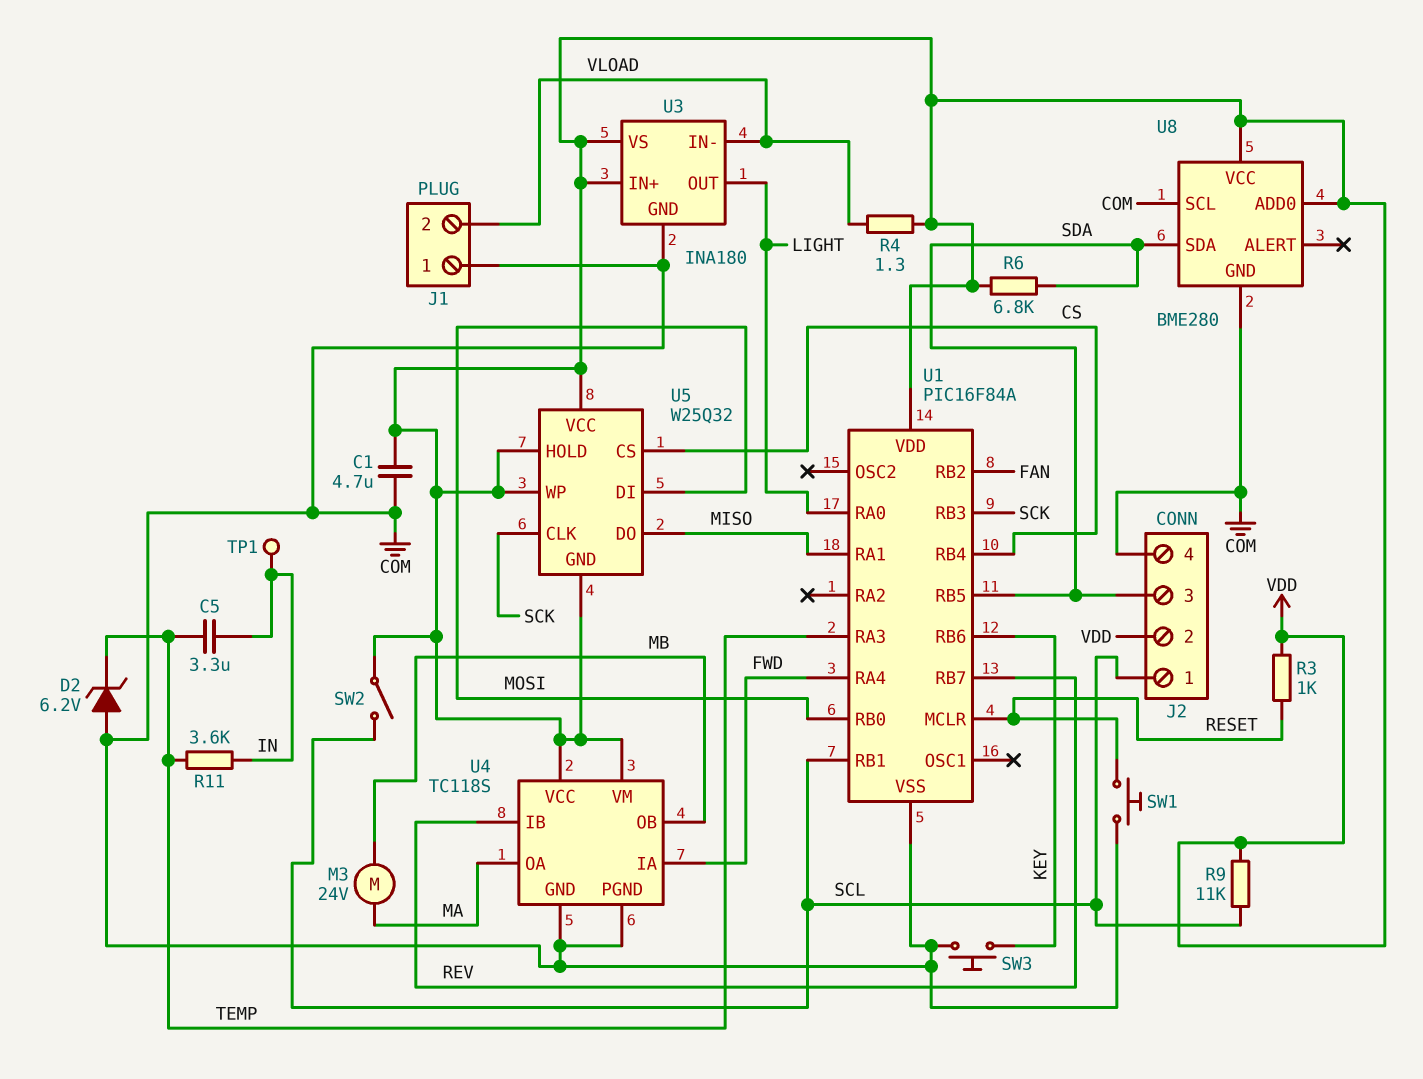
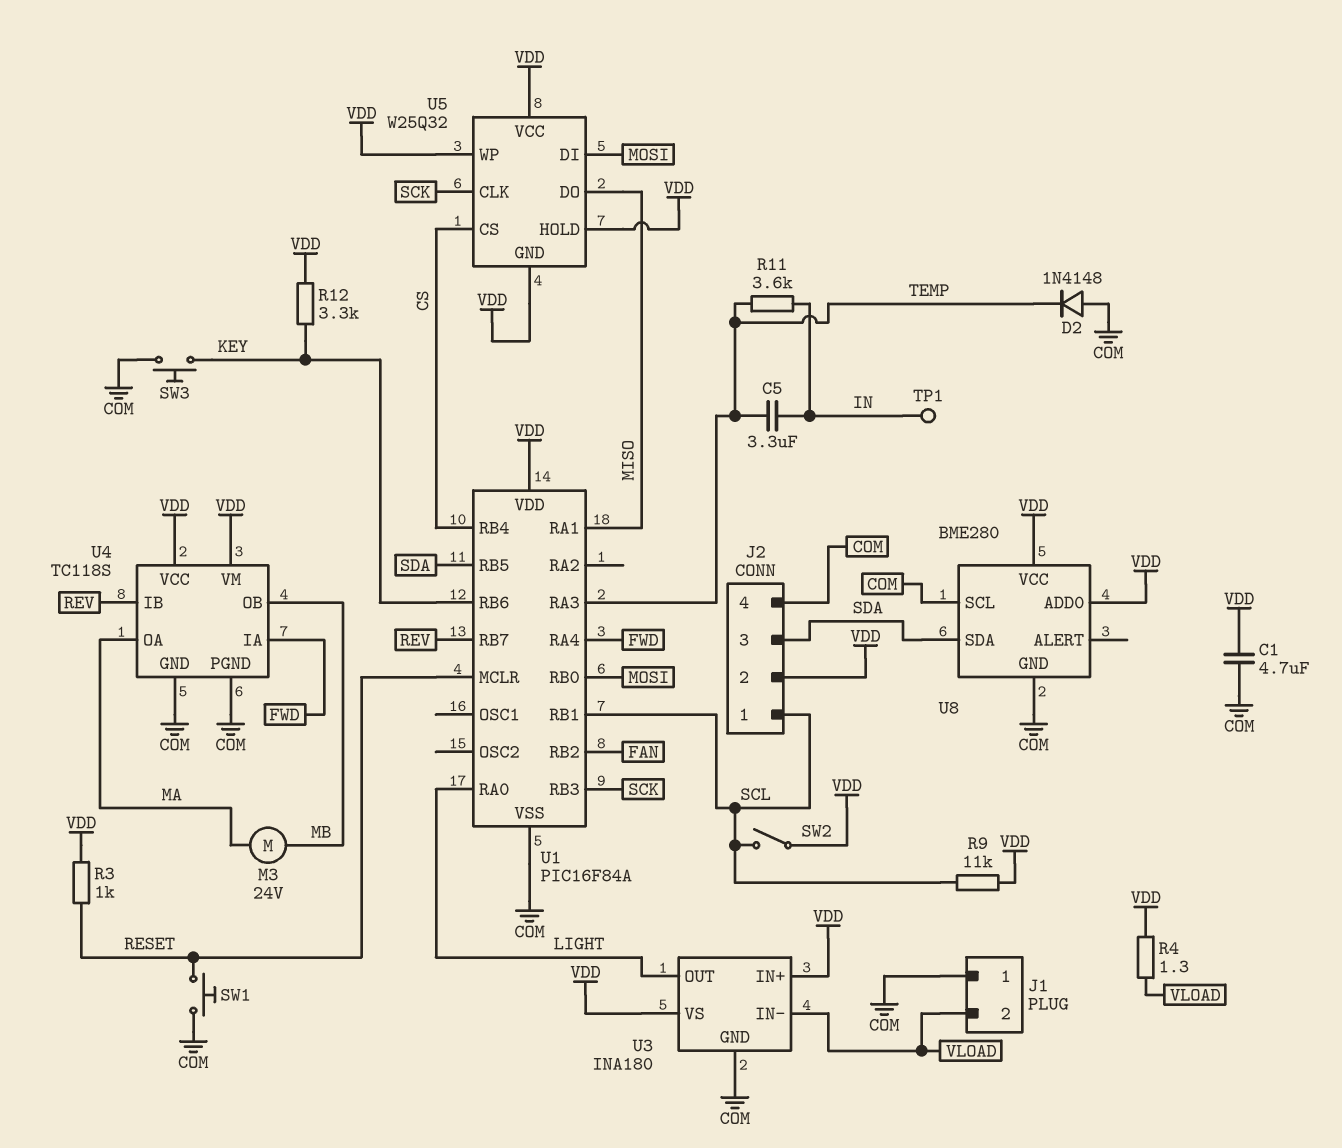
D2: zener 6.2V (A COM, K TEMP) -> diode 1N4148 (A COM, K TEMP)
R6: 6.8k (SDA, VDD) -> none
R12: none -> 3.3k (KEY, VDD)

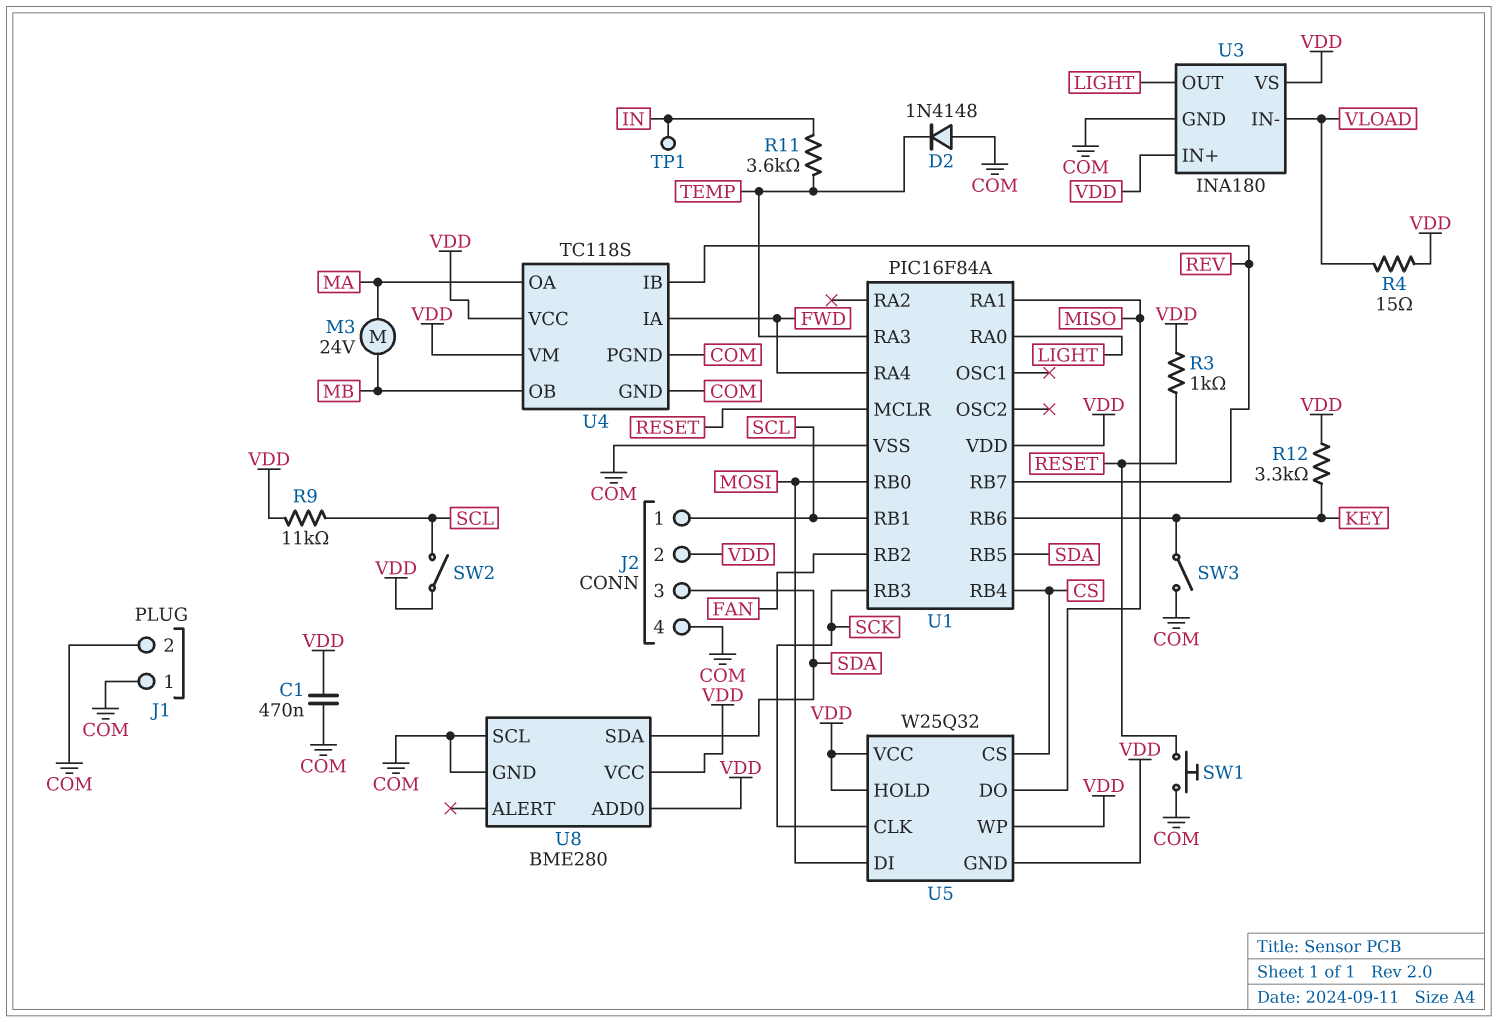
C1: 4.7uF (COM, VDD) -> 470nF (COM, VDD)
C5: 3.3uF (IN, TEMP) -> none
J1 pin 2: VLOAD -> COM
R4: 1.3 (VDD, VLOAD) -> 15 (VDD, VLOAD)
SW3: button (COM, KEY) -> switch (COM, KEY)

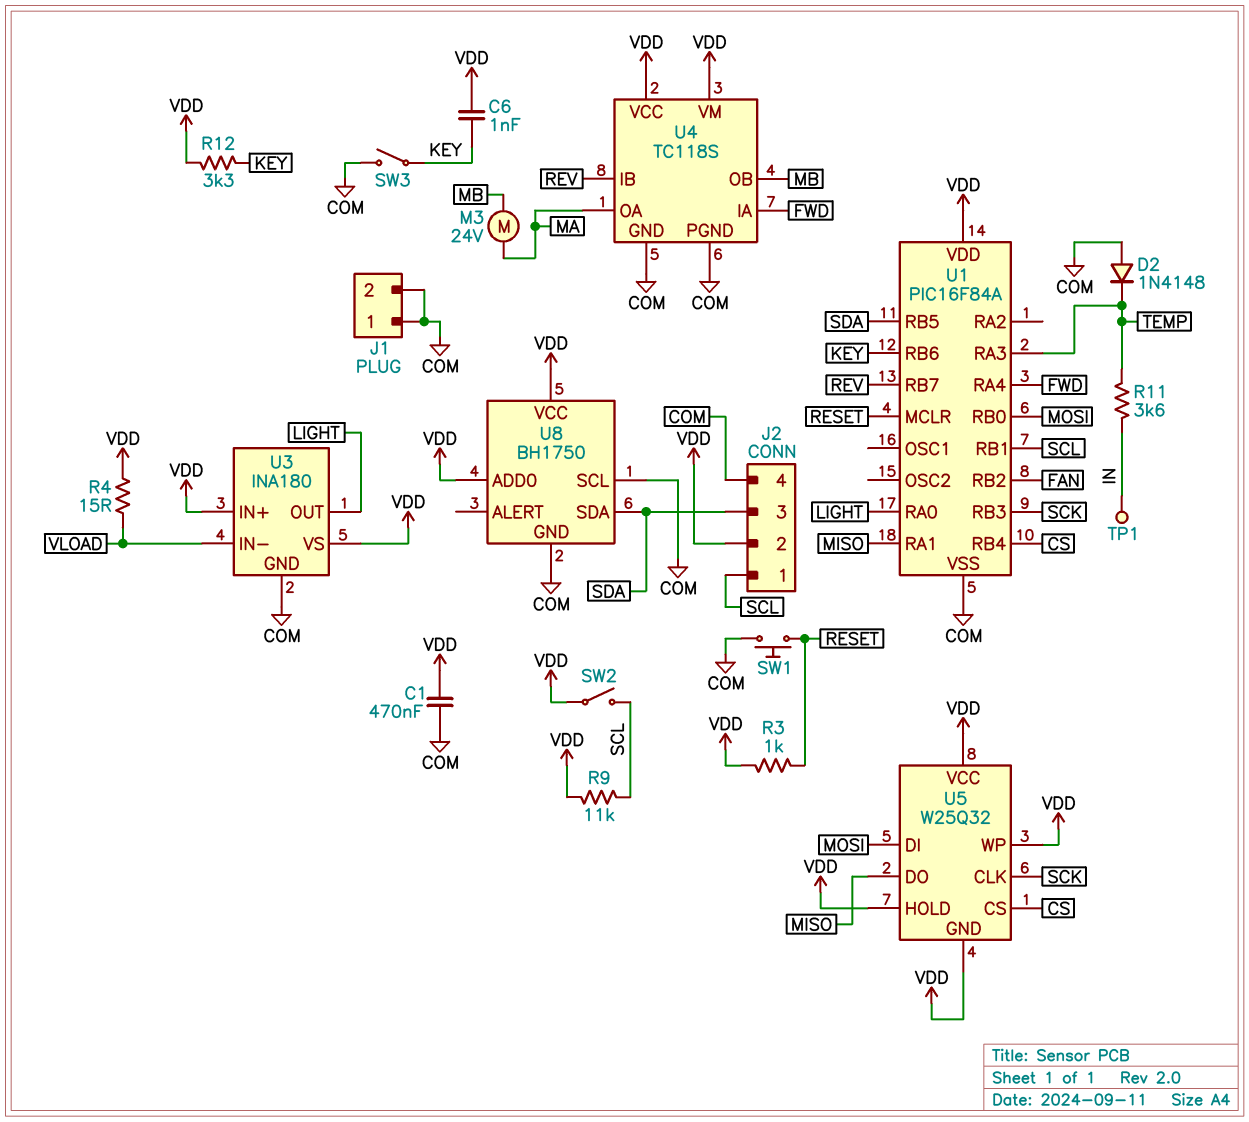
C6: none -> 1nF (KEY, VDD)
U8: BME280 -> BH1750

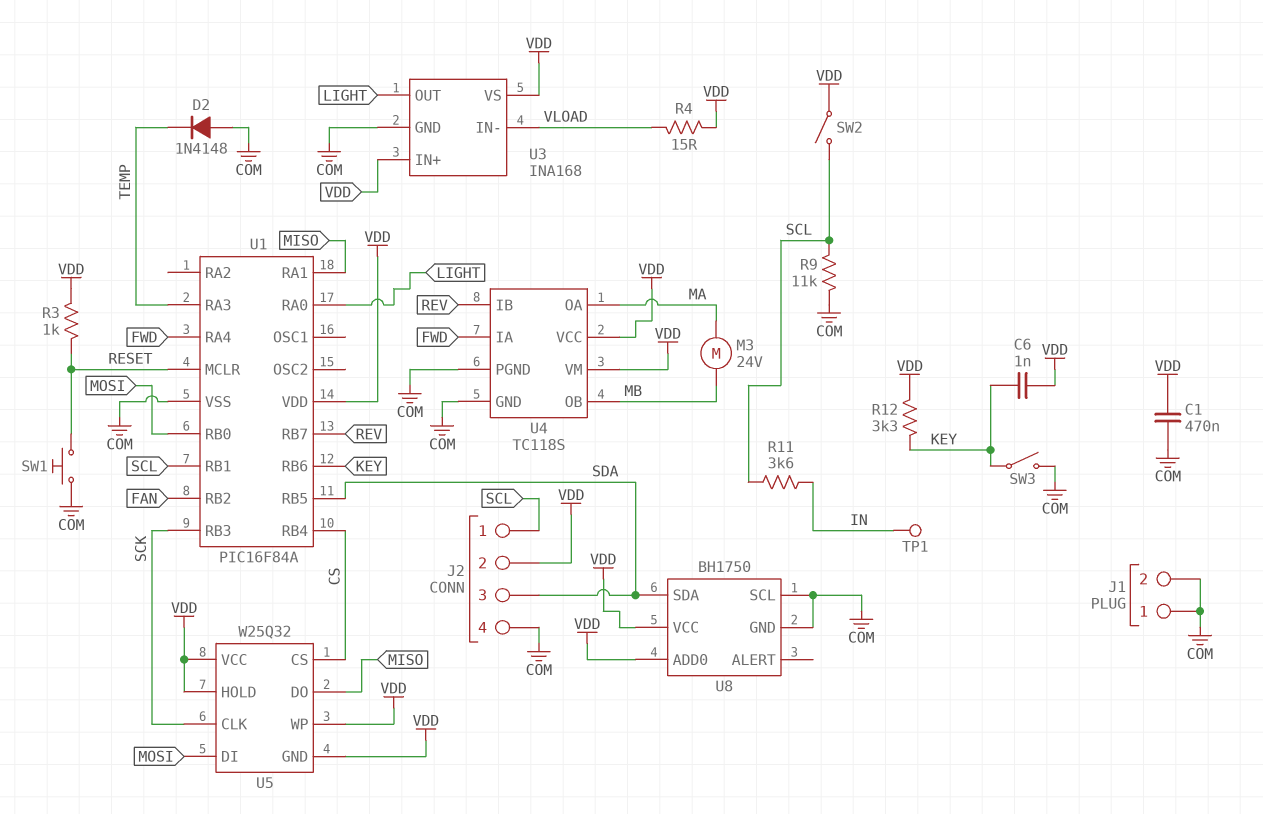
R9: 11k (SCL, VDD) -> 11k (COM, SCL)
R11: 3.6k (IN, TEMP) -> 3.6k (IN, SCL)
U3: INA180 -> INA168

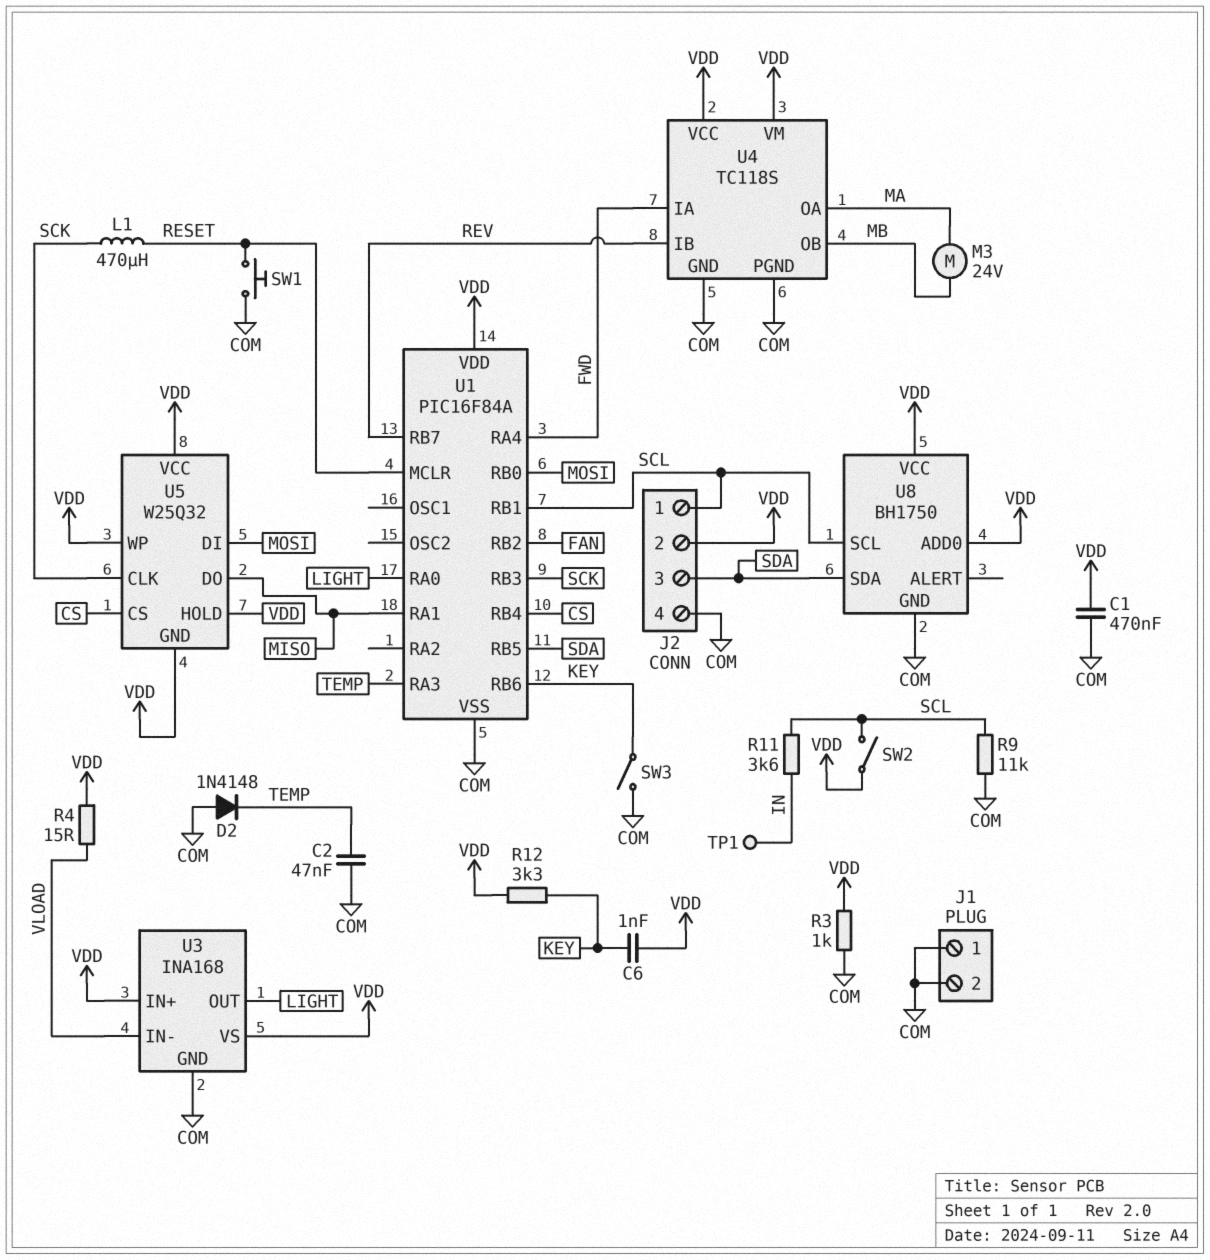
C2: none -> 47nF (COM, TEMP)
L1: none -> 470uH (RESET, SCK)
R3: 1k (RESET, VDD) -> 1k (COM, VDD)
U8 pin SCL: COM -> SCL

